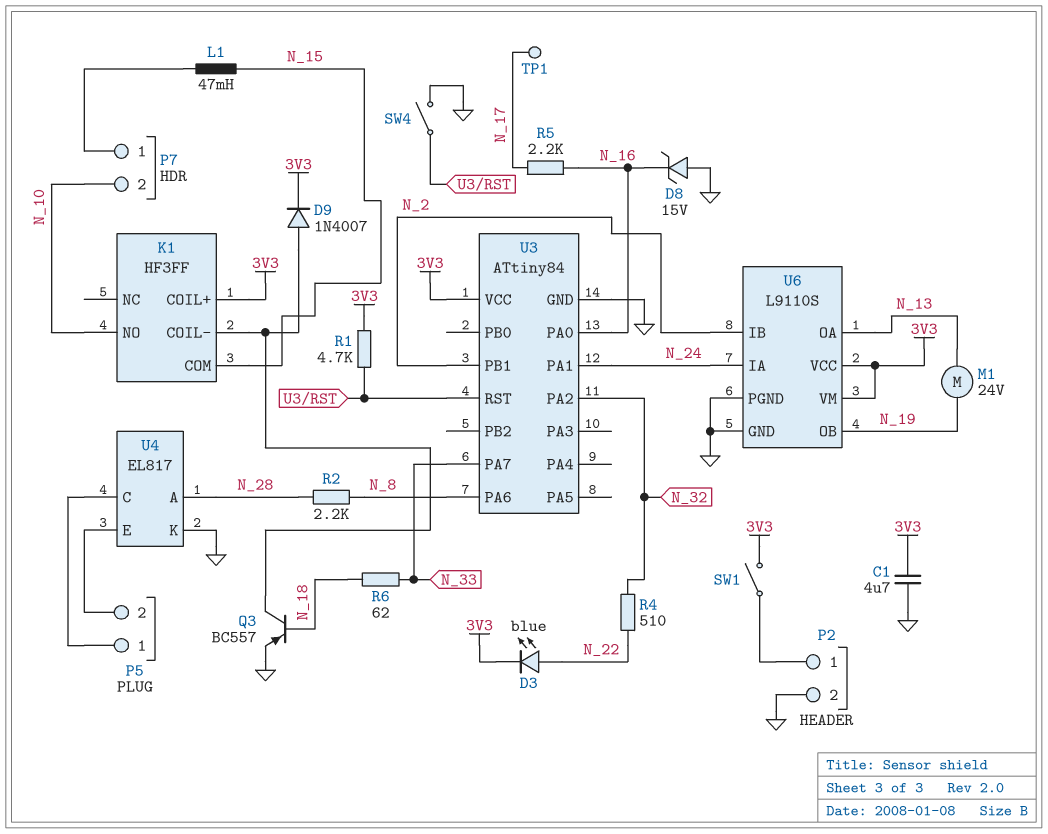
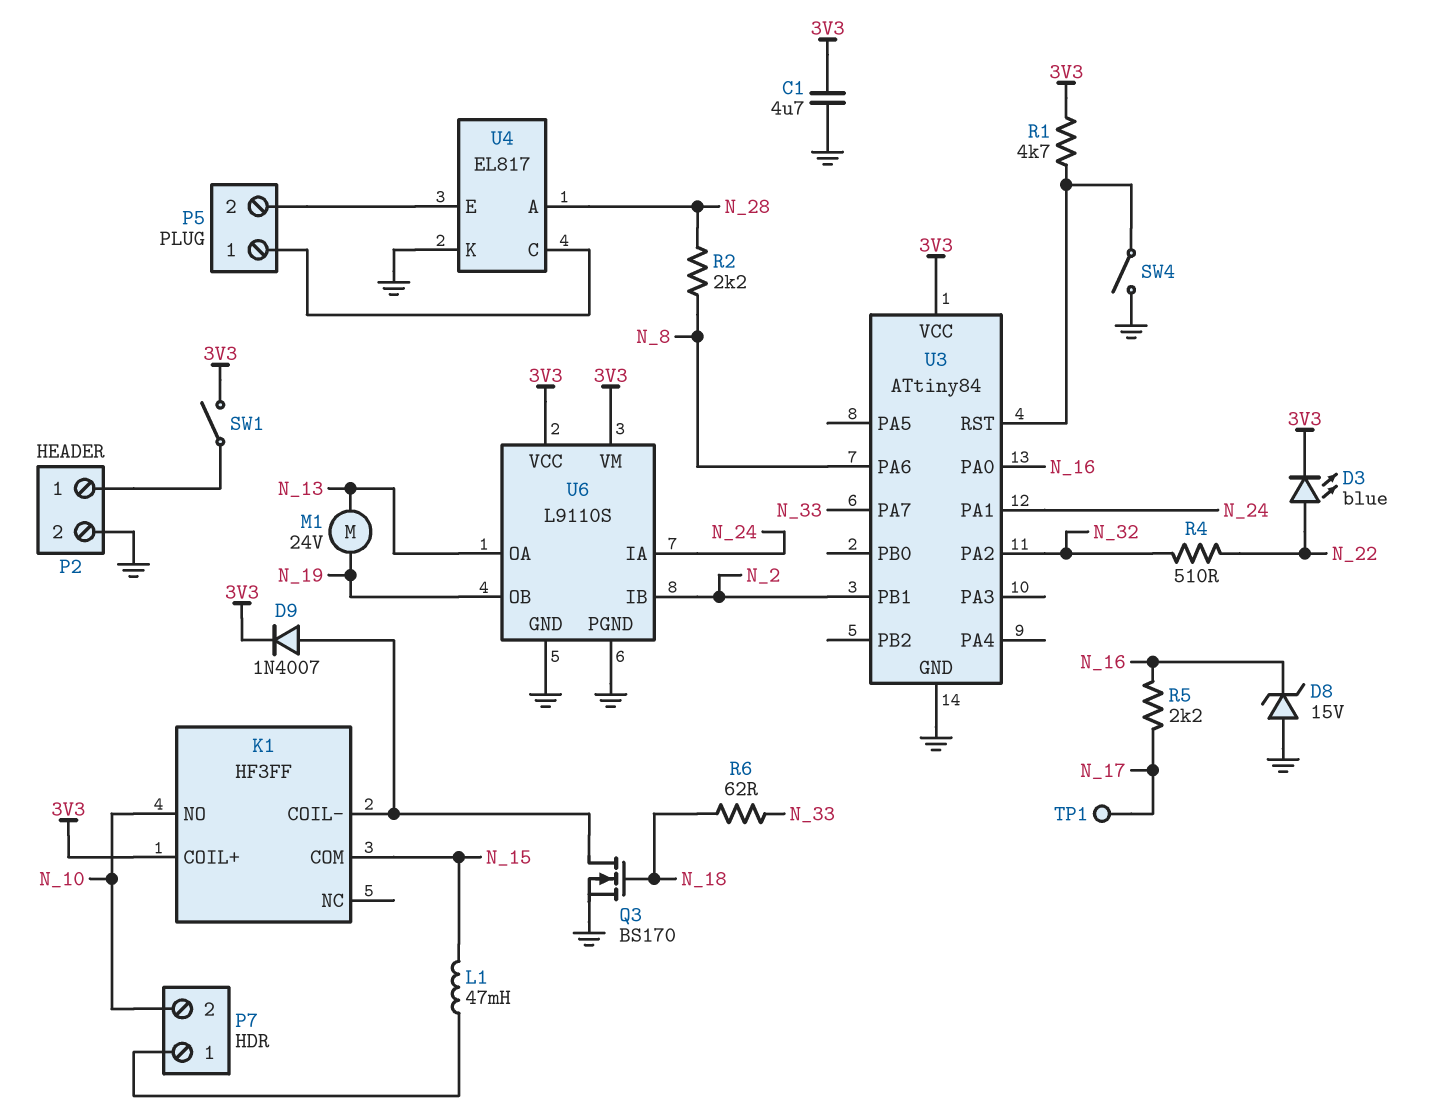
Q3: PNP BC557 (B N_18, C K1/COIL-, E GND) -> NMOS BS170 (G N_18, D K1/COIL-, S GND)

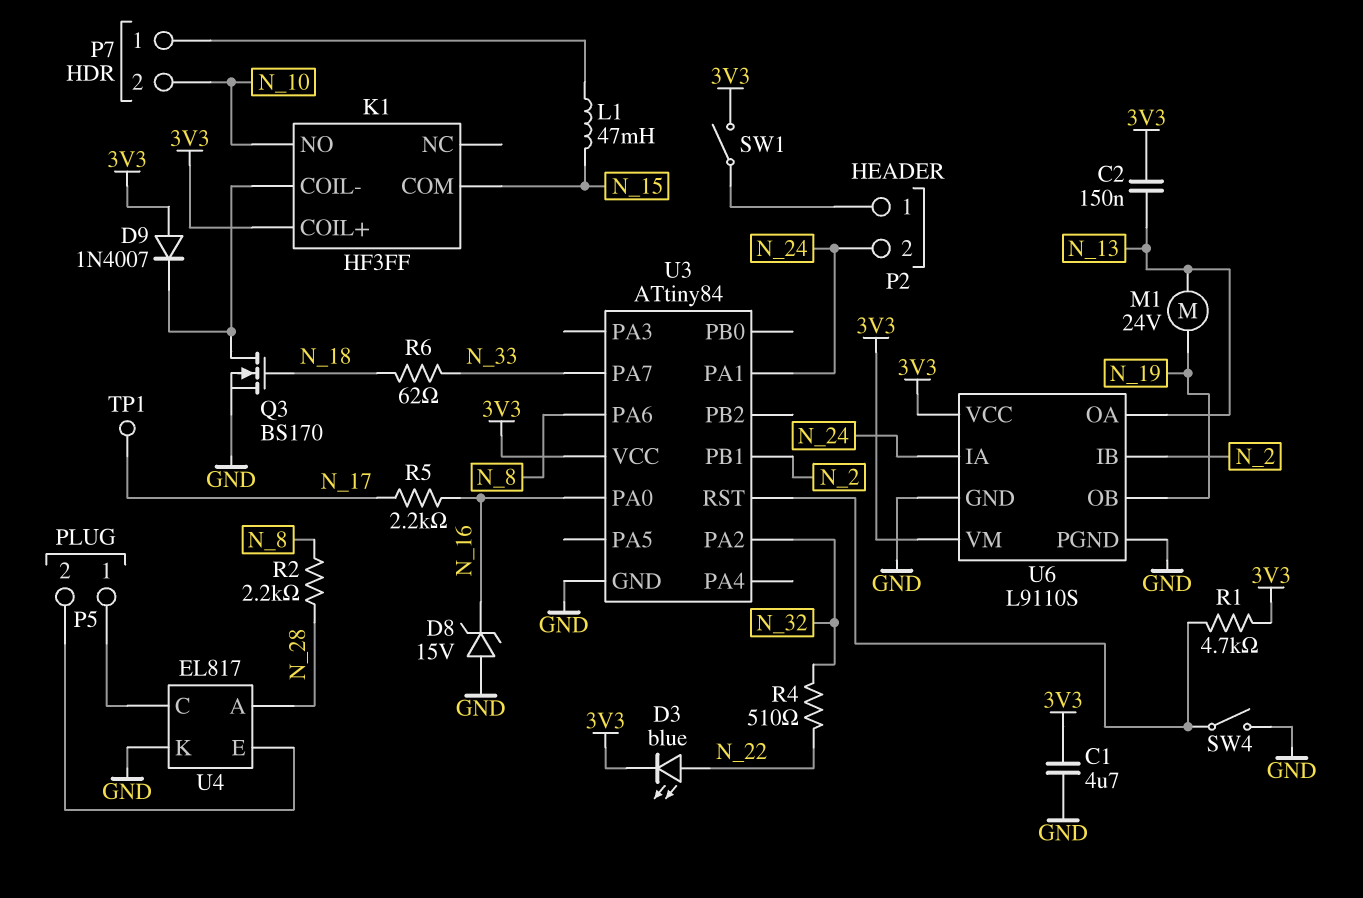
C2: none -> 150nF (3V3, N_13)
D9: diode 1N4007 (A K1/COIL-, K 3V3) -> diode 1N4007 (A 3V3, K K1/COIL-)
P2 pin 2: GND -> N_24

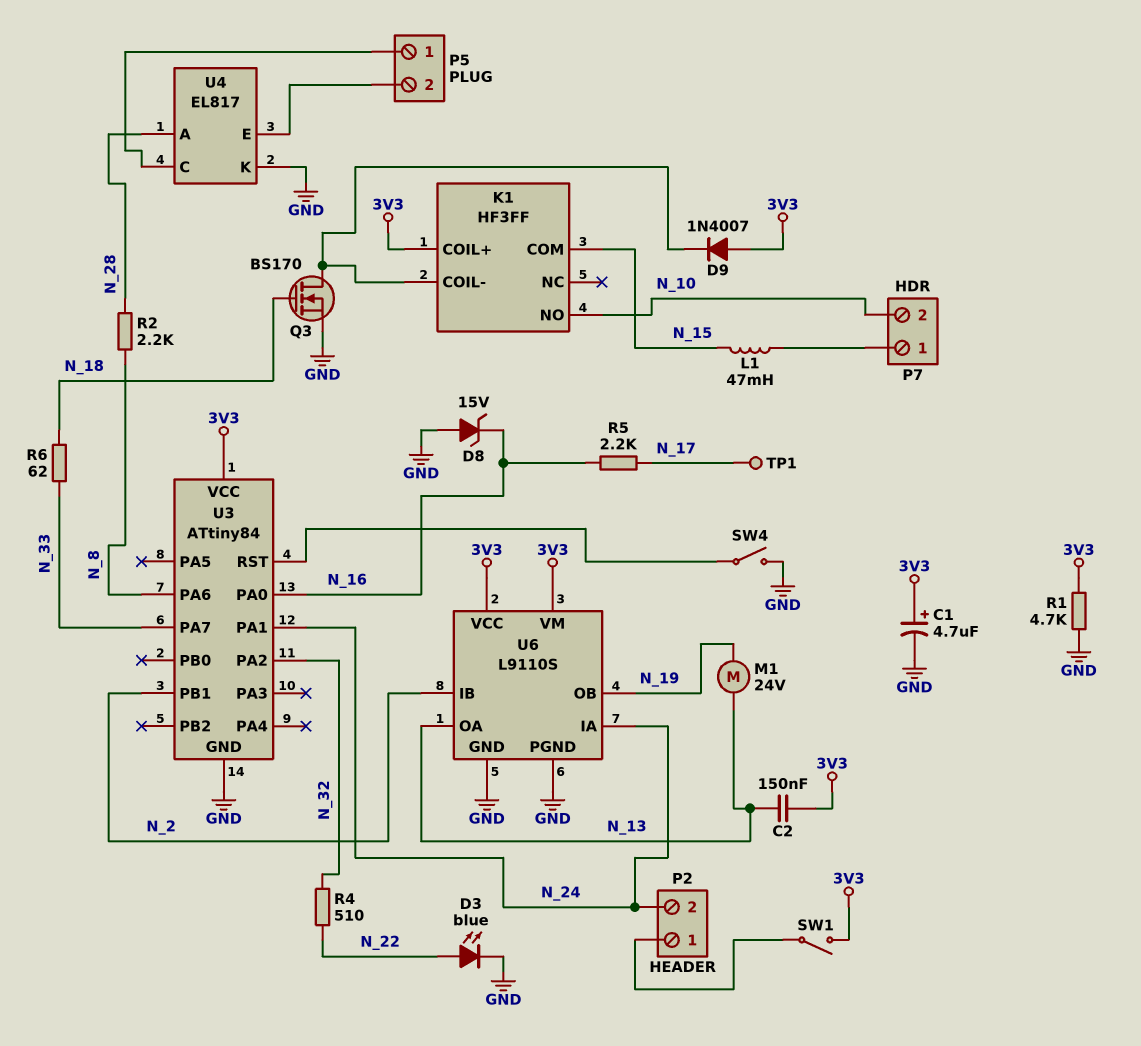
C1: 4.7uF (3V3, GND) -> 4.7uF (plus 3V3, minus GND)
D3: LED blue (A N_22, K 3V3) -> LED blue (A N_22, K GND)
R1: 4.7k (3V3, U3/RST) -> 4.7k (3V3, GND)

